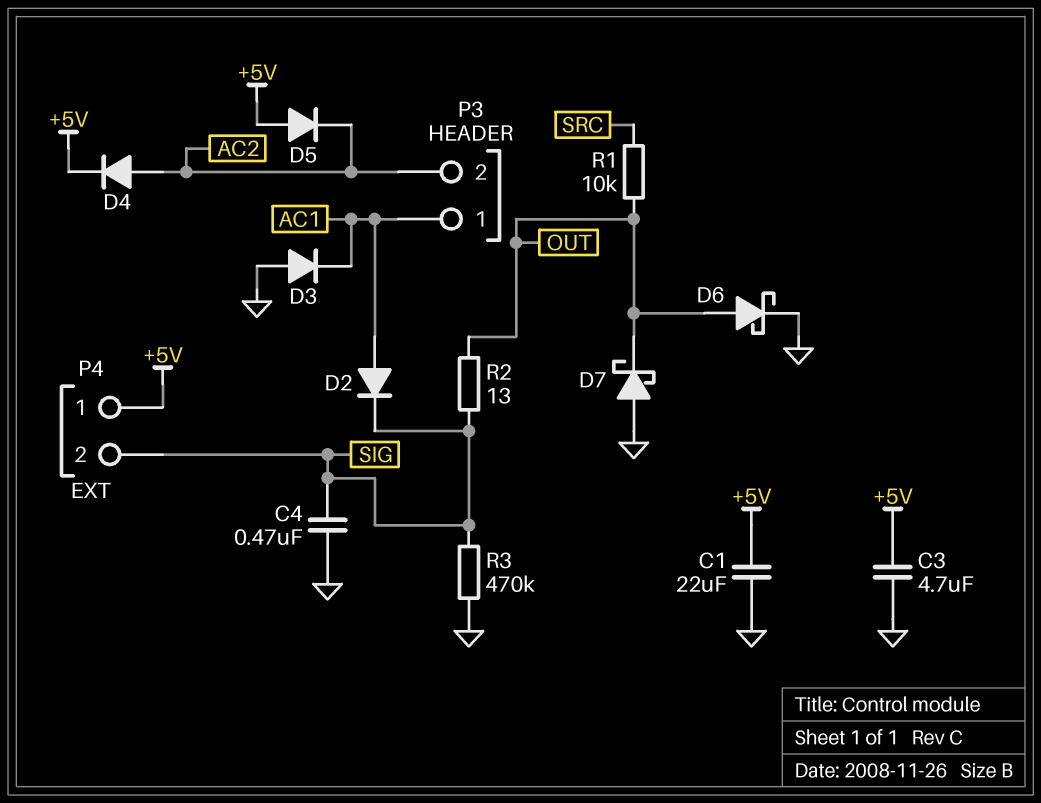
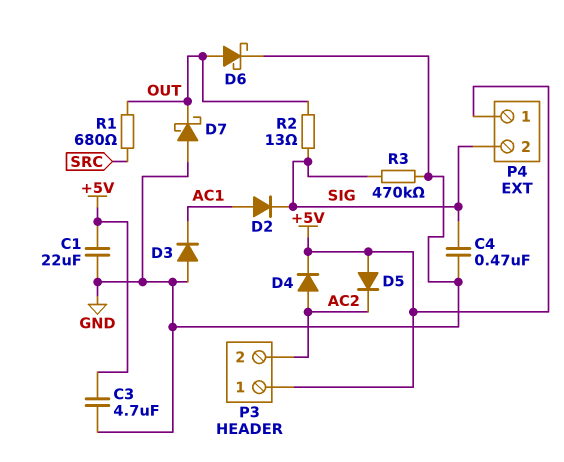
P3 pin 1: AC1 -> +5V
R1: 10k (OUT, SRC) -> 680 (OUT, SRC)

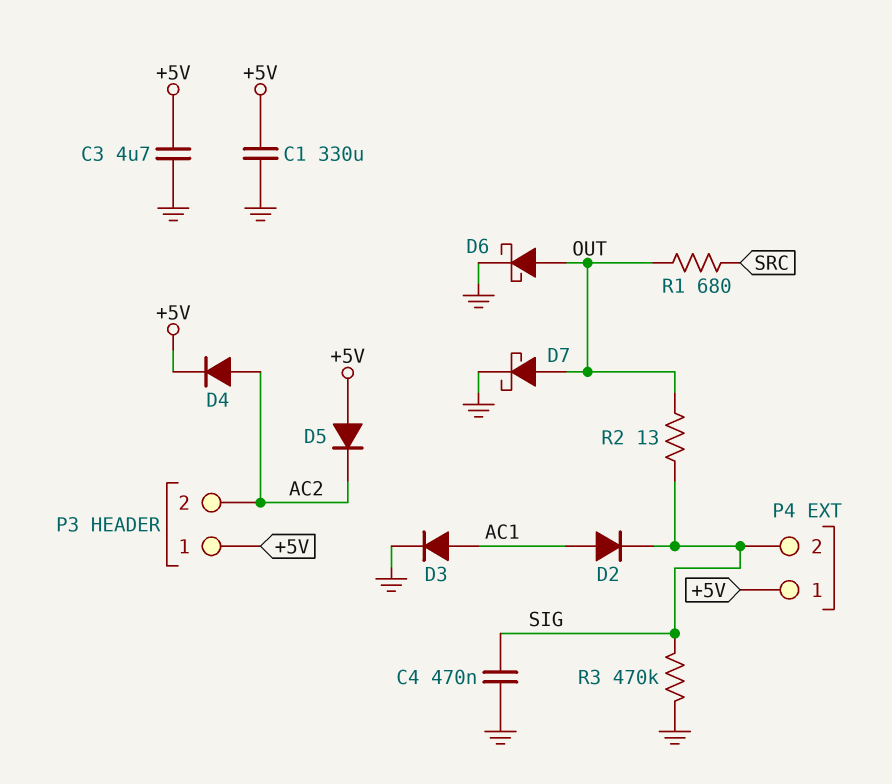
C1: 22uF (+5V, GND) -> 330uF (+5V, GND)
D3: diode (A GND, K AC1) -> diode (A AC1, K GND)
D7: schottky (A GND, K OUT) -> schottky (A OUT, K GND)

